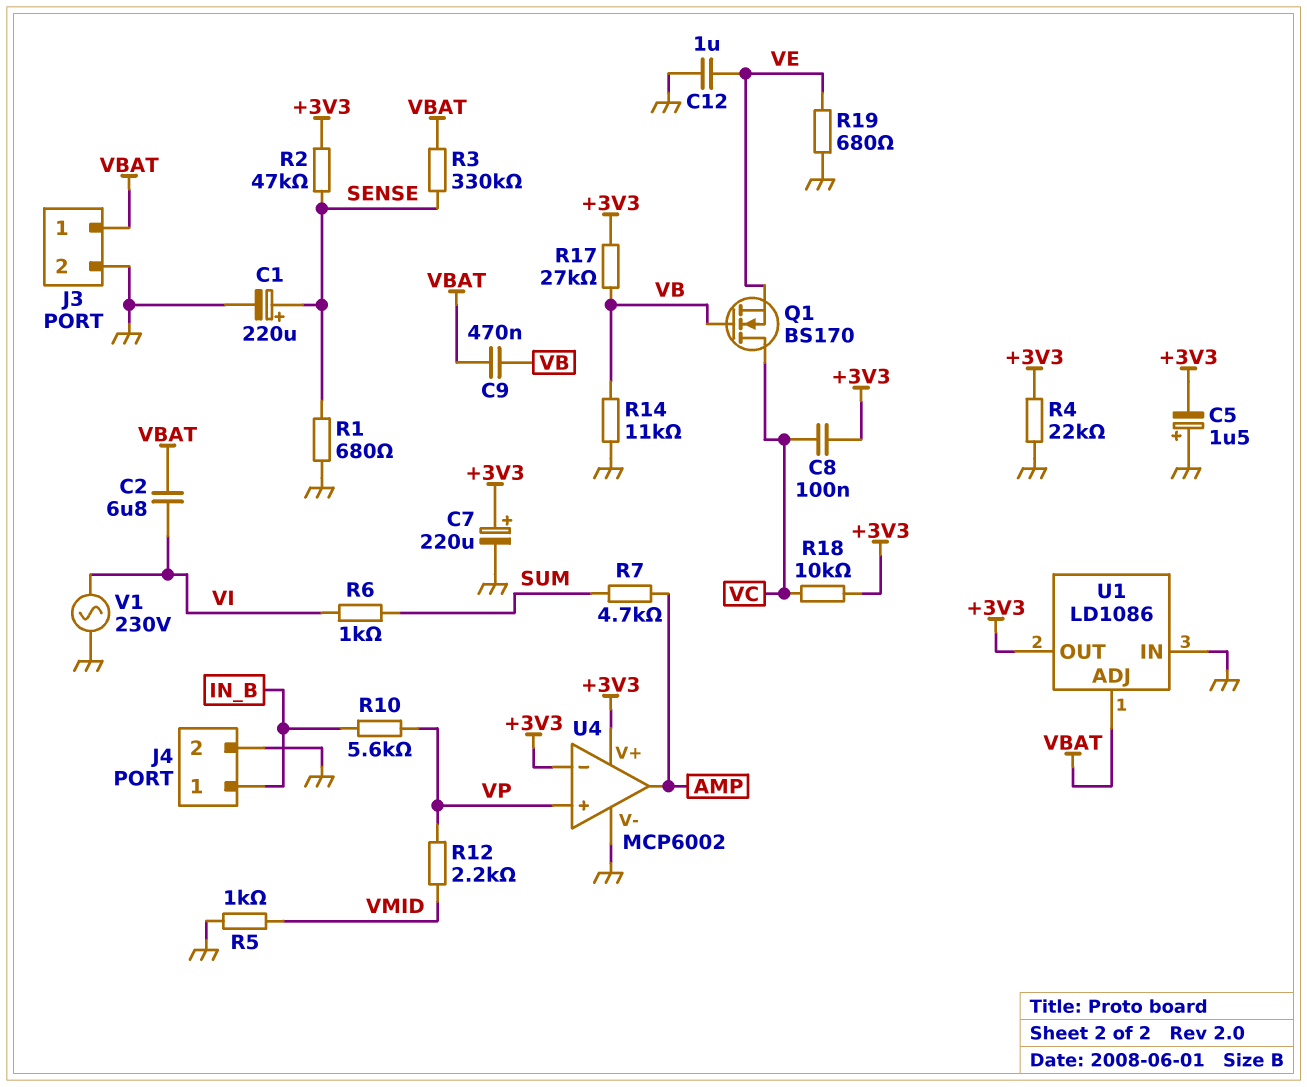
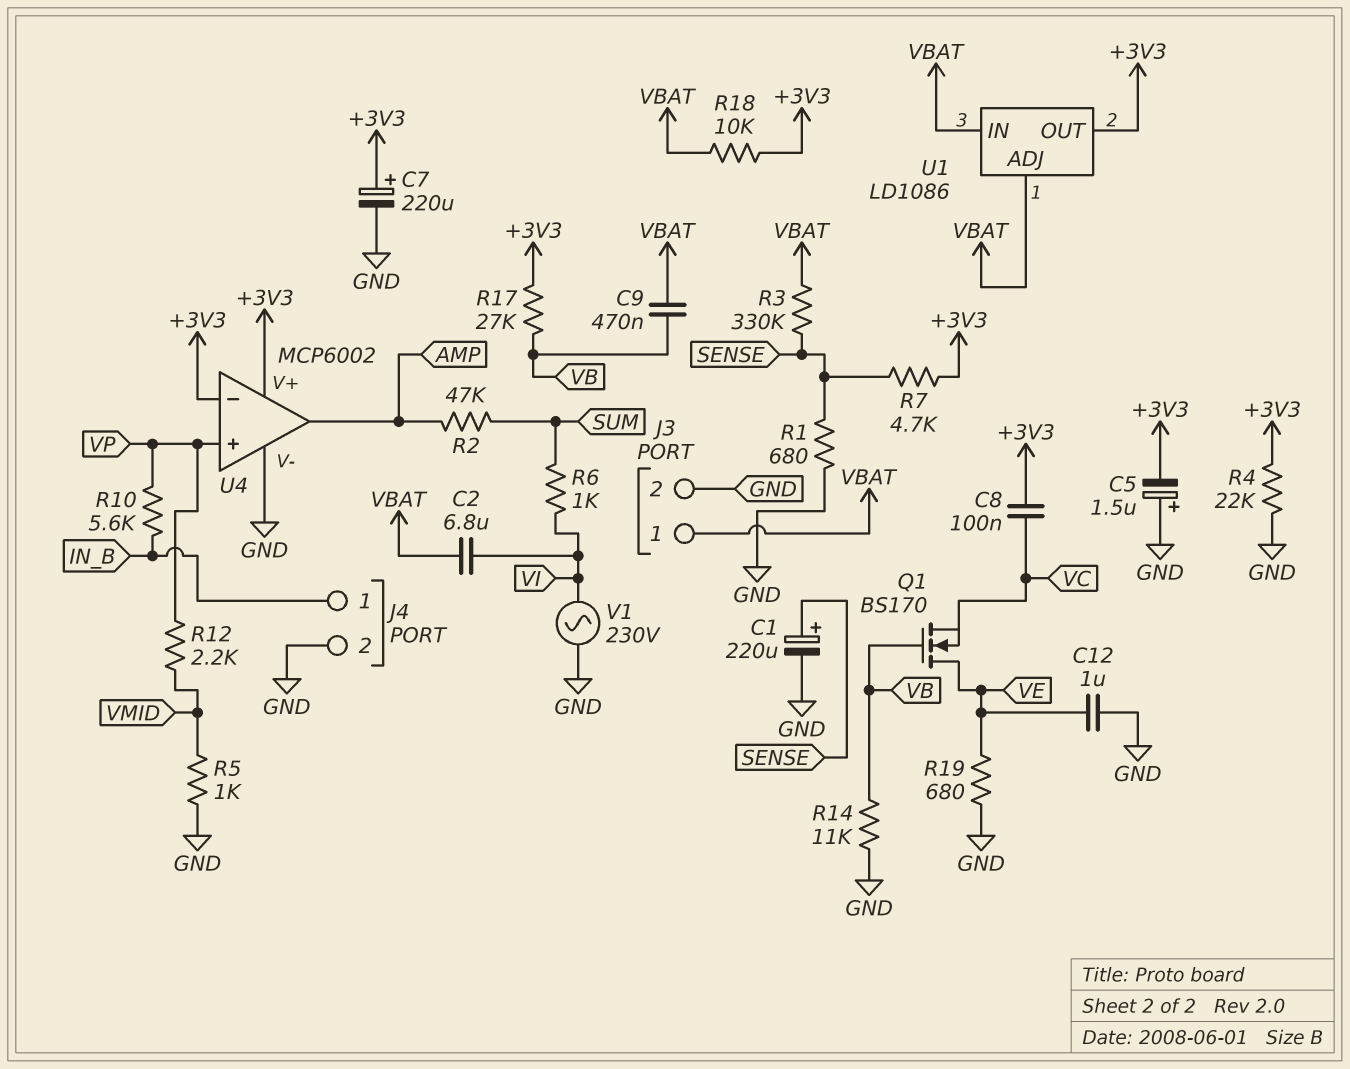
Q1: NMOS BS170 (G VB, D VC, S VE) -> NMOS BS170 (G VB, D VE, S VC)
R2: 47k (+3V3, SENSE) -> 47k (AMP, SUM)
R7: 4.7k (AMP, SUM) -> 4.7k (+3V3, SENSE)
R18: 10k (+3V3, VC) -> 10k (+3V3, VBAT)
U1 pin IN: GND -> VBAT

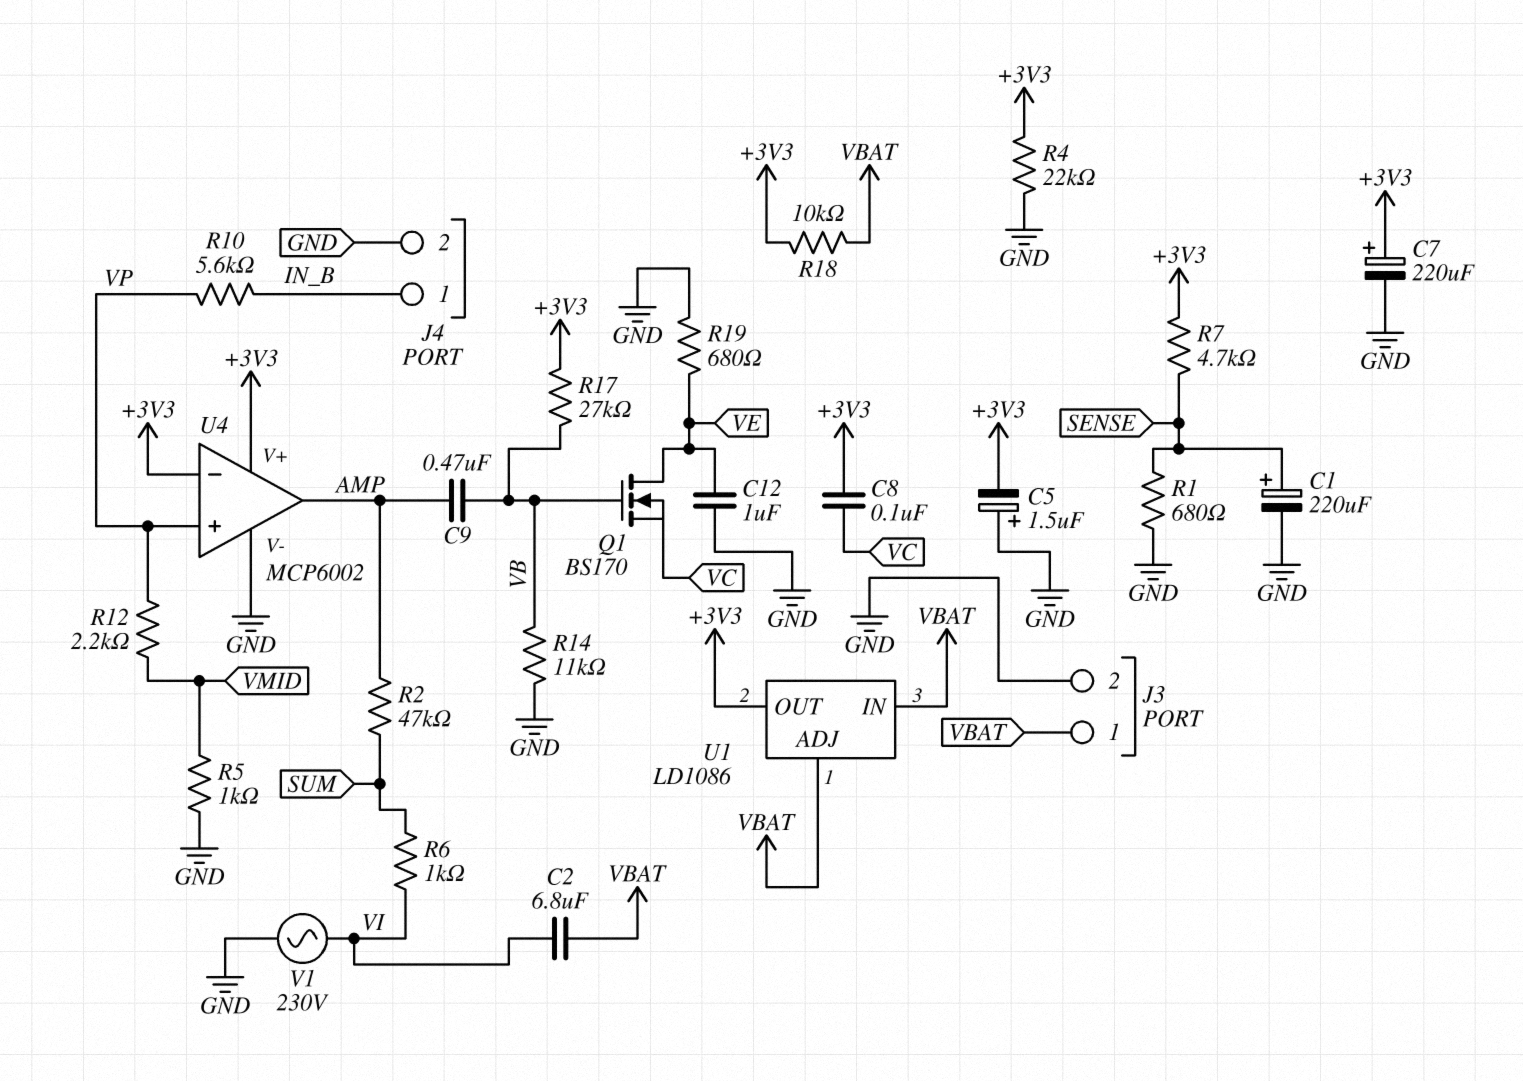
C9: 470nF (VB, VBAT) -> 470nF (AMP, VB)
R3: 330k (SENSE, VBAT) -> none

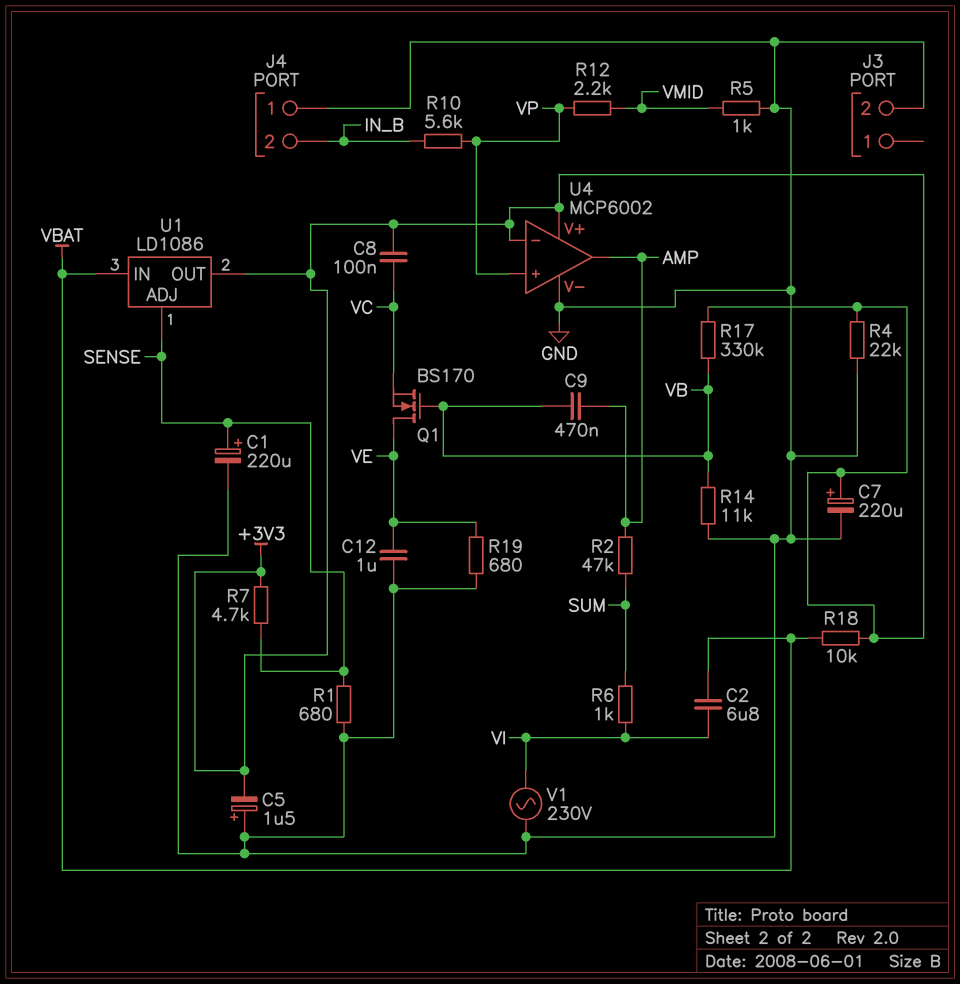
J3 pin 1: VBAT -> none
J4 pin 1: IN_B -> GND
J4 pin 2: GND -> IN_B
R17: 27k (+3V3, VB) -> 330k (+3V3, VB)
U1 pin ADJ: VBAT -> SENSE

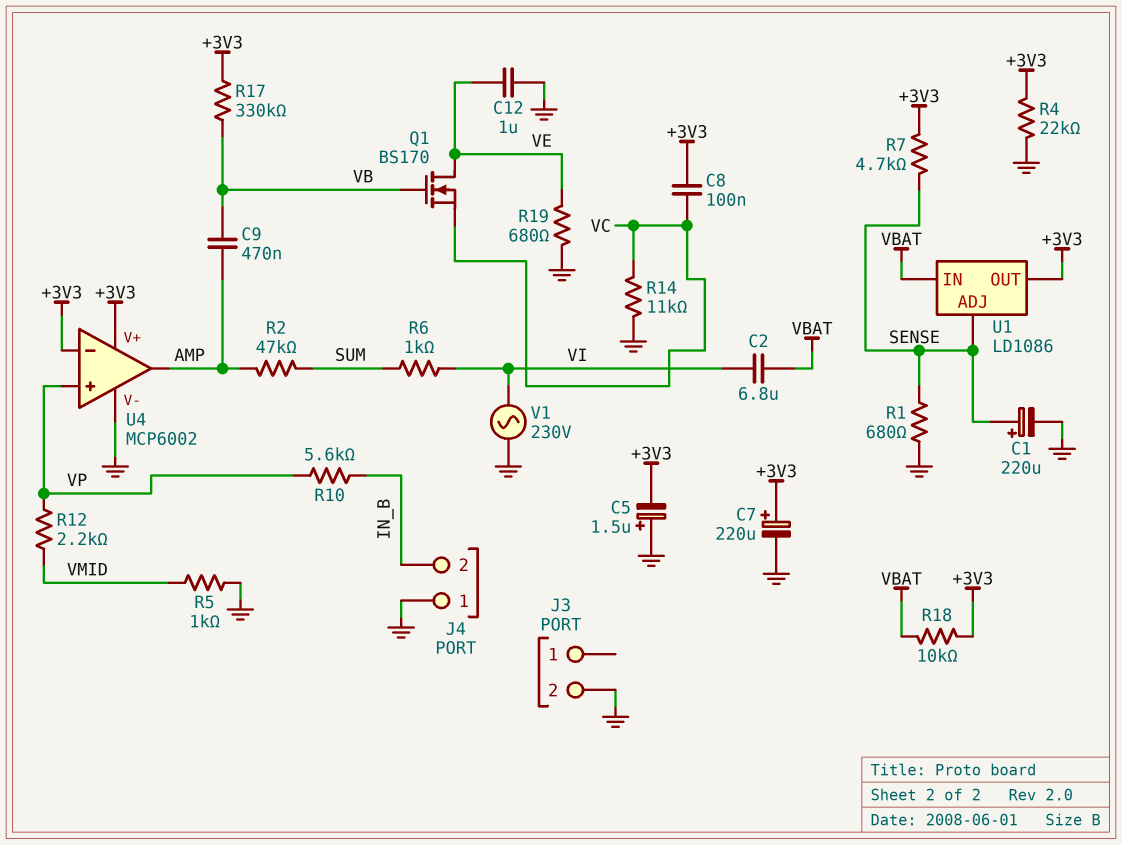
R14: 11k (GND, VB) -> 11k (GND, VC)

